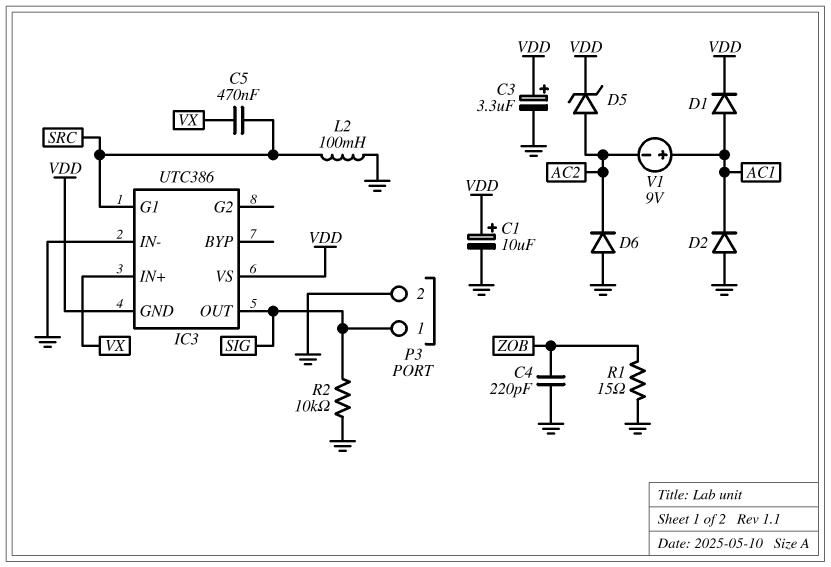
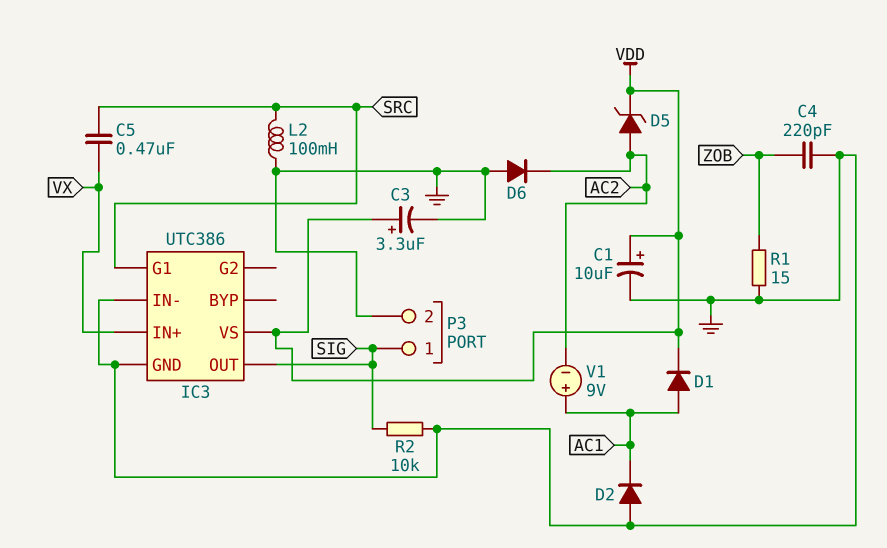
IC3 pin GND: VDD -> GND

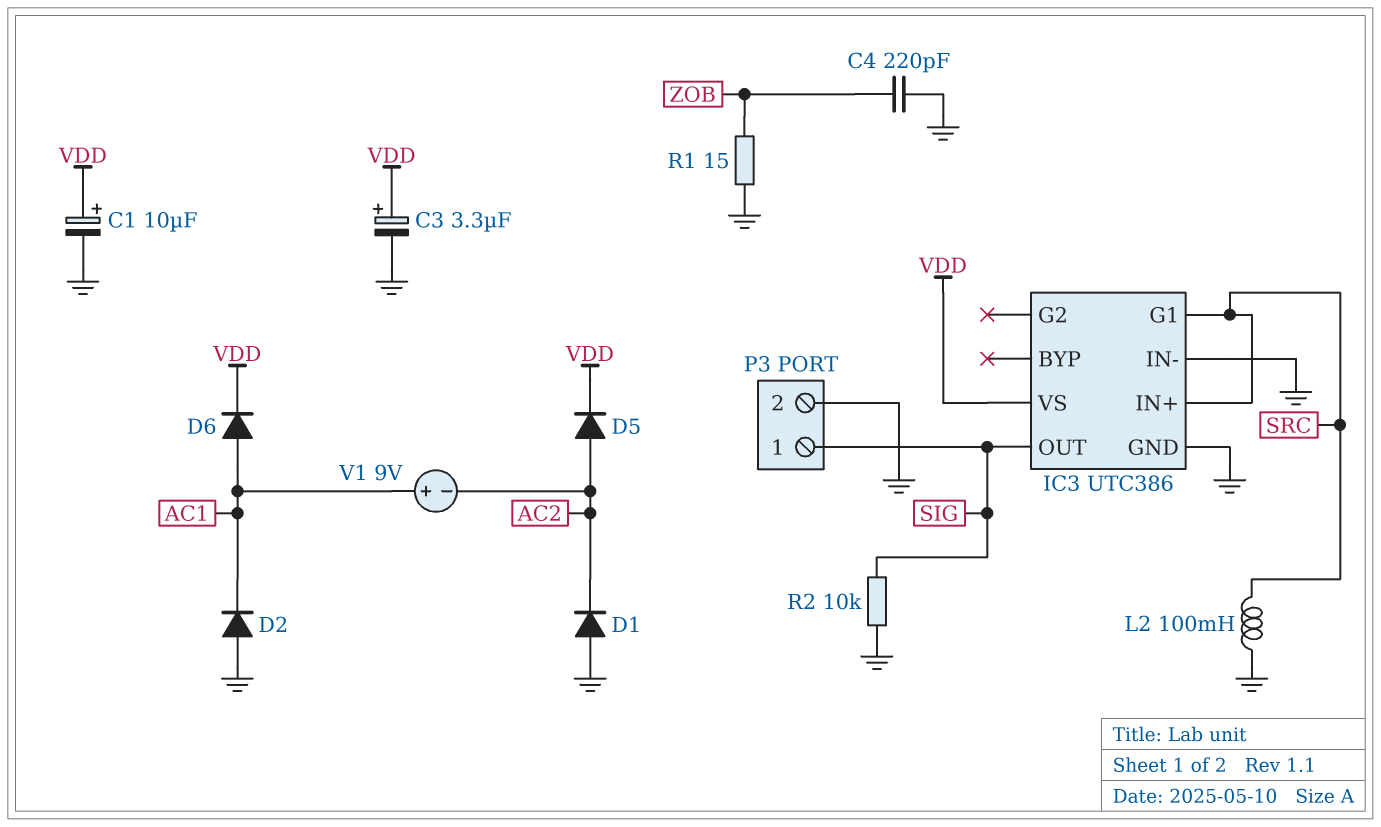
C5: 470nF (SRC, VX) -> none
D1: diode (A AC1, K VDD) -> diode (A GND, K AC2)
D5: zener (A AC2, K VDD) -> diode (A AC2, K VDD)
D6: diode (A GND, K AC2) -> diode (A AC1, K VDD)
IC3 pin IN+: VX -> SRC

